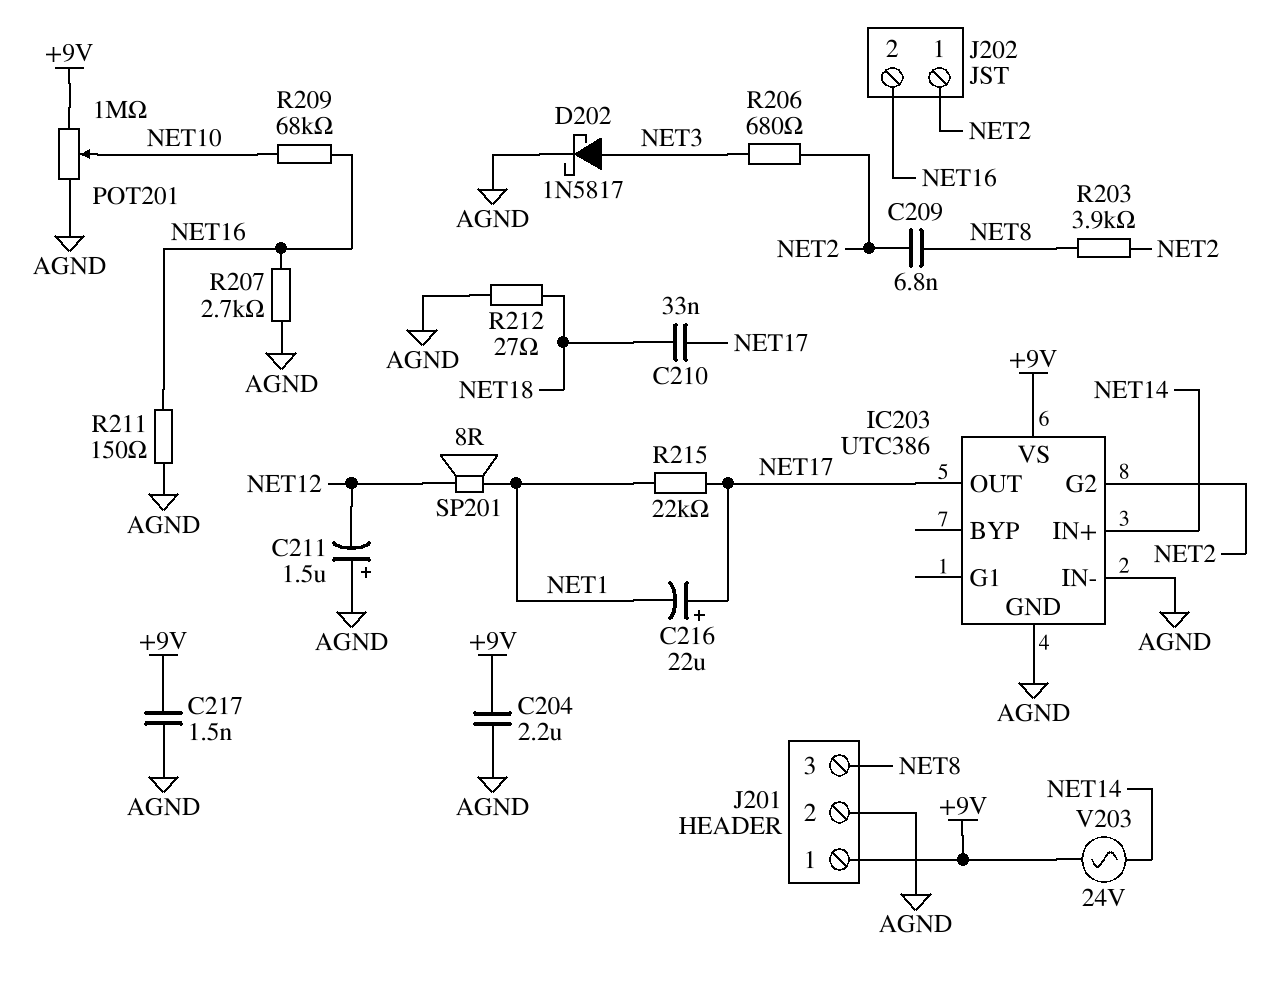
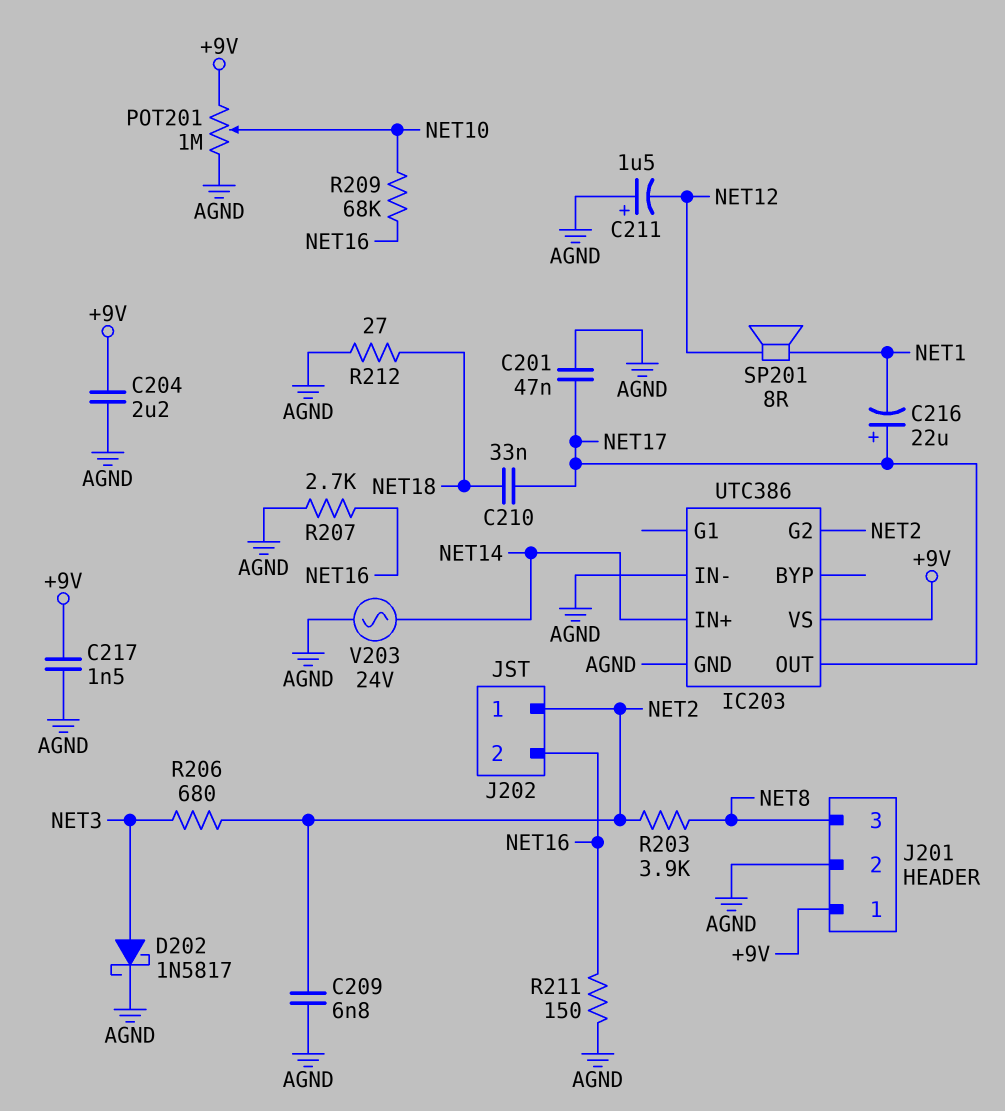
C201: none -> 47nF (AGND, NET17)
C209: 6.8nF (NET2, NET8) -> 6.8nF (AGND, NET2)
R215: 22k (NET1, NET17) -> none
V203: AC 24V (+9V, NET14) -> AC 24V (AGND, NET14)

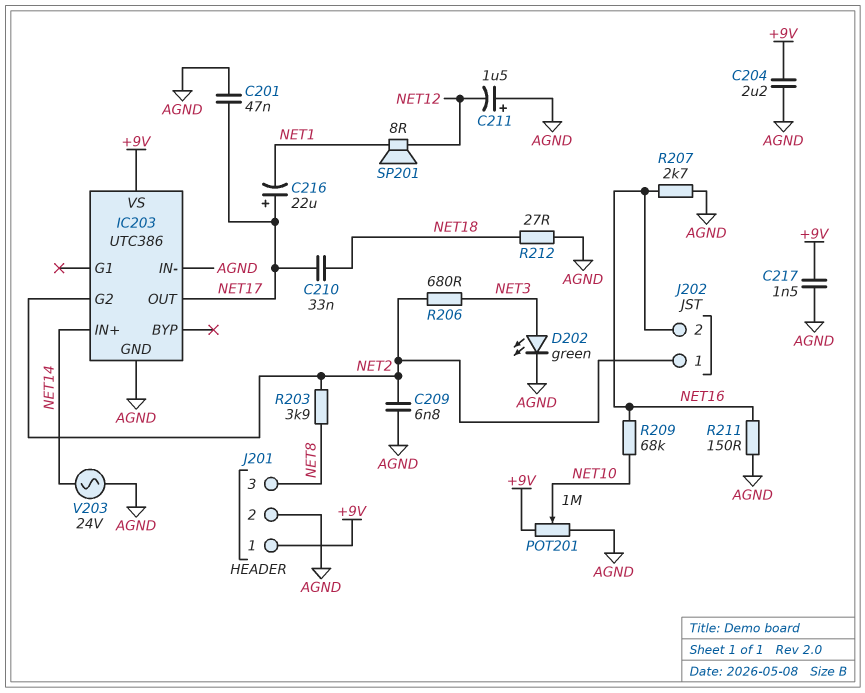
D202: schottky 1N5817 (A NET3, K AGND) -> LED green (A NET3, K AGND)

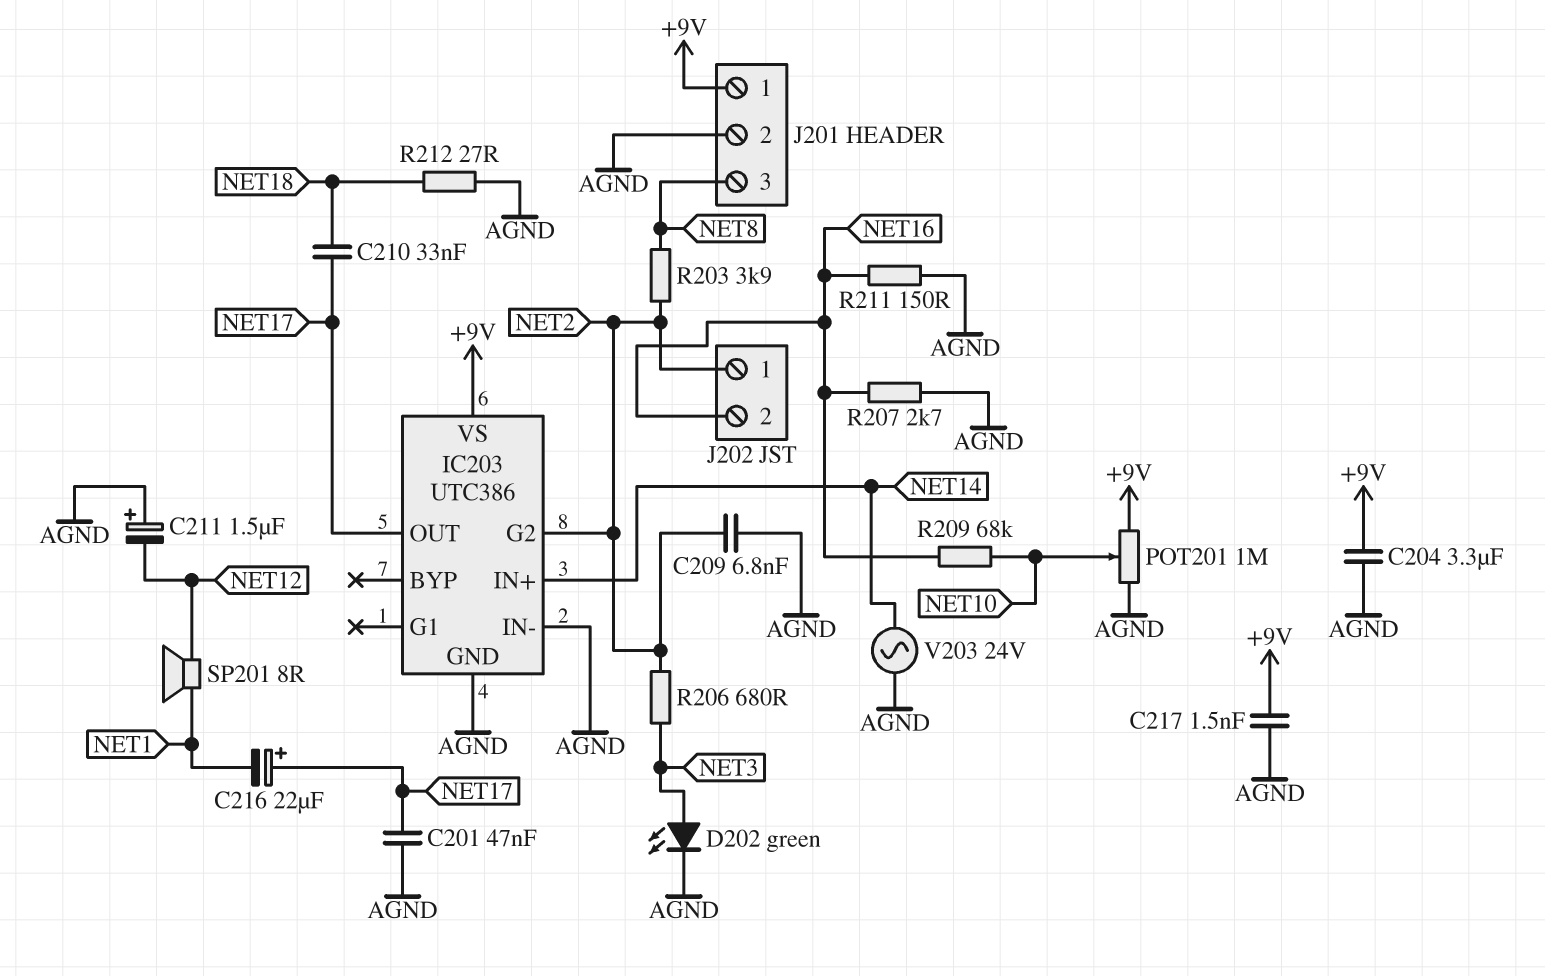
C204: 2.2uF (+9V, AGND) -> 3.3uF (+9V, AGND)

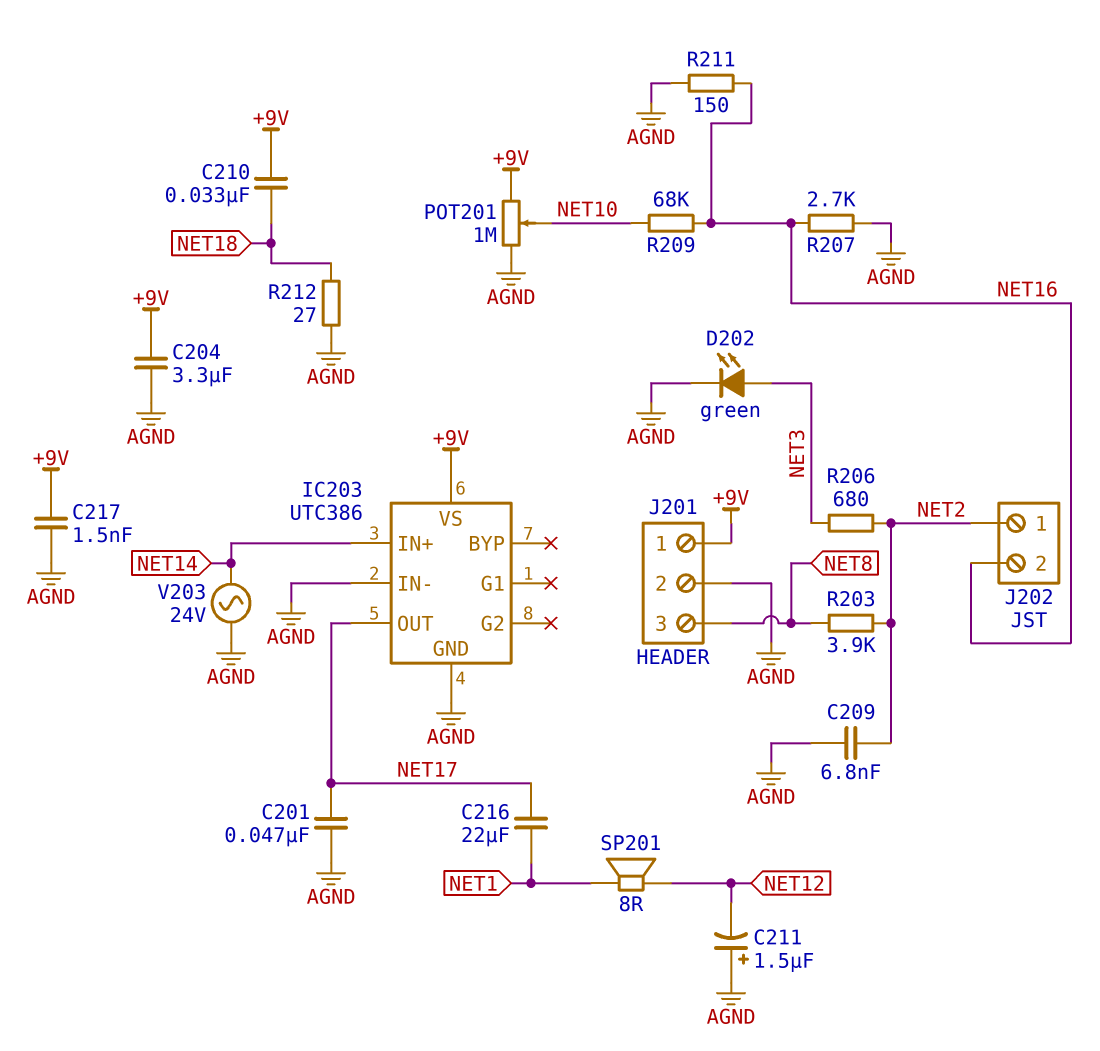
C210: 33nF (NET17, NET18) -> 33nF (+9V, NET18)
C216: 22uF (plus NET17, minus NET1) -> 22uF (NET1, NET17)
IC203 pin G2: NET2 -> none

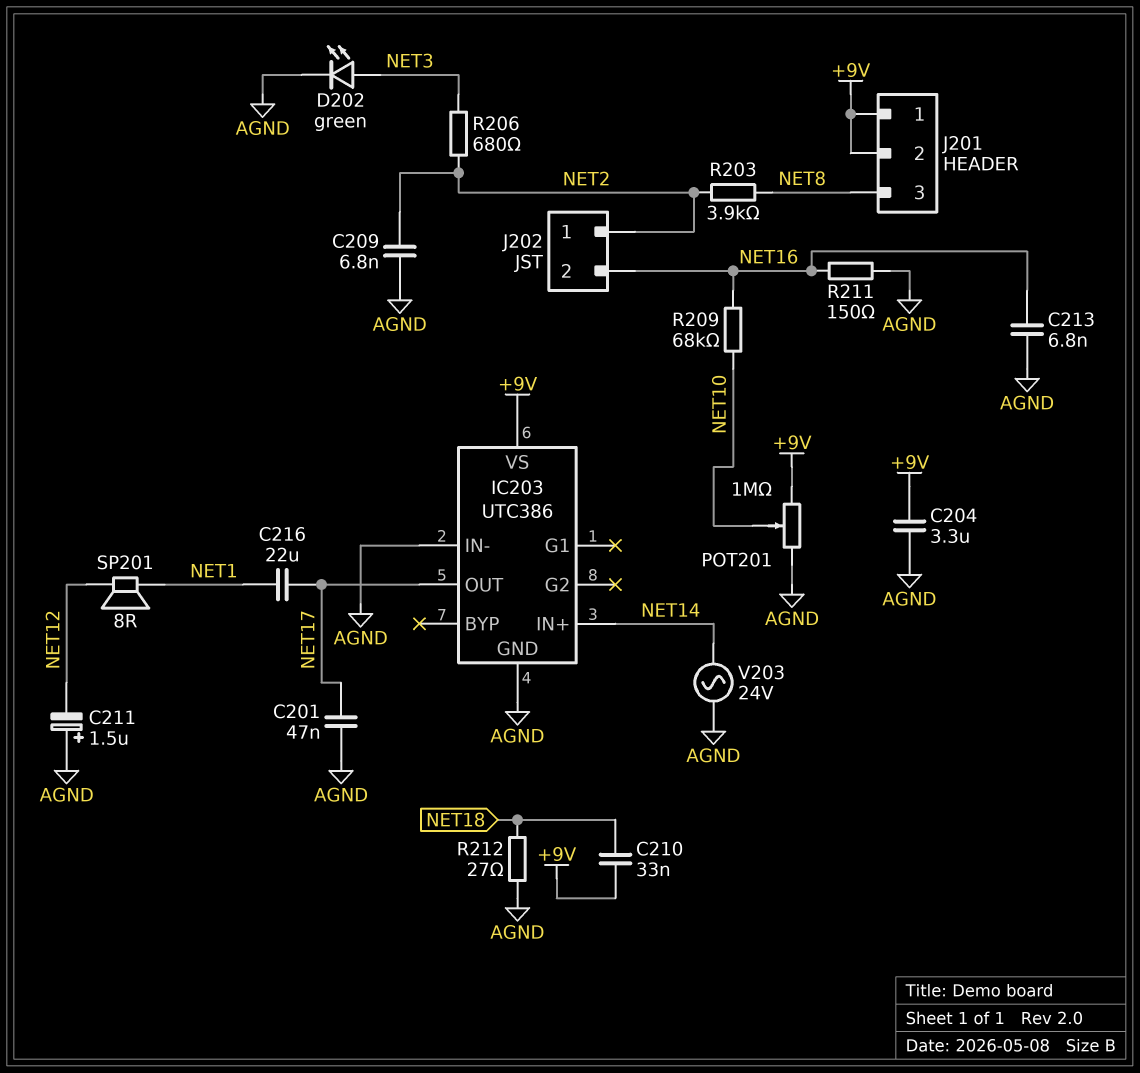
C213: none -> 6.8nF (AGND, NET16)
C217: 1.5nF (+9V, AGND) -> none
J201 pin 2: AGND -> +9V
R207: 2.7k (AGND, NET16) -> none

